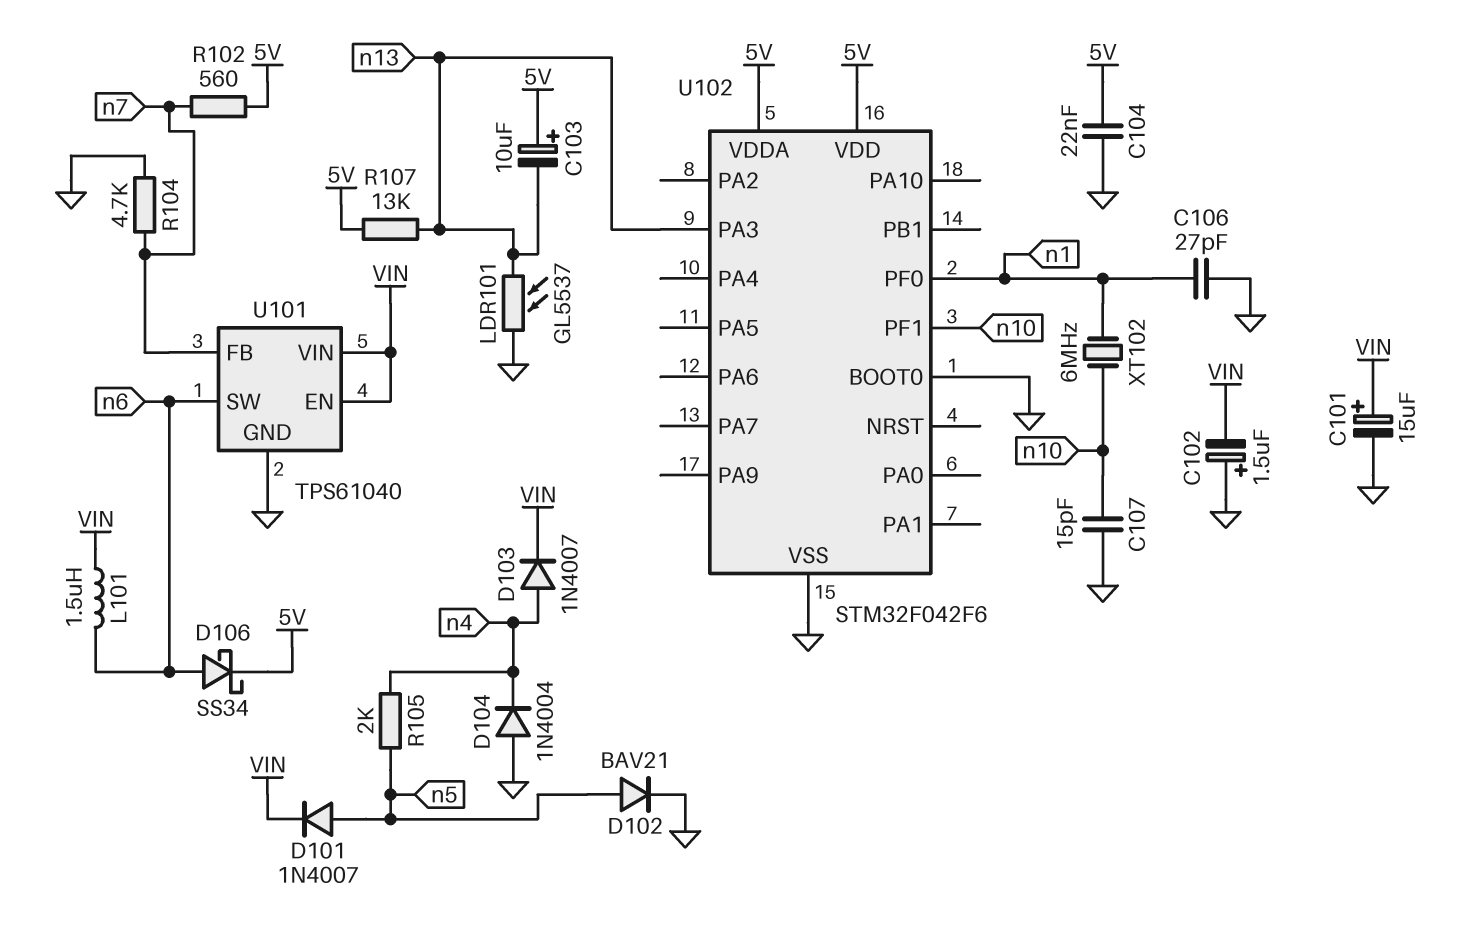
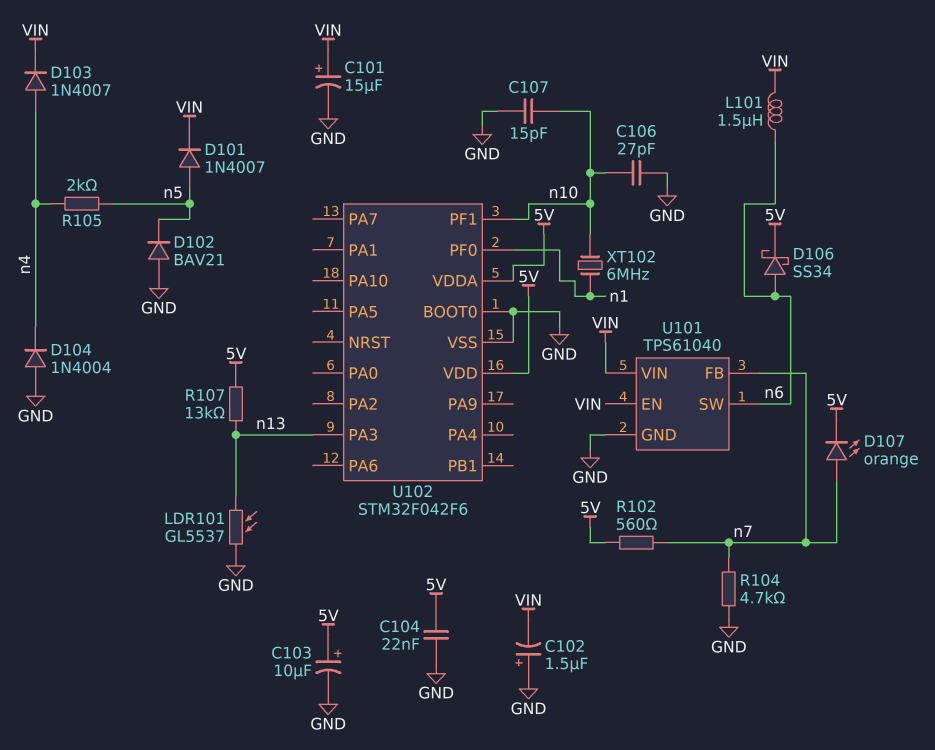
C103: 10uF (plus 5V, minus n13) -> 10uF (plus 5V, minus GND)
C106: 27pF (GND, n1) -> 27pF (GND, n10)
D102: diode BAV21 (A n5, K GND) -> diode BAV21 (A GND, K n5)
D107: none -> LED orange (A n7, K 5V)

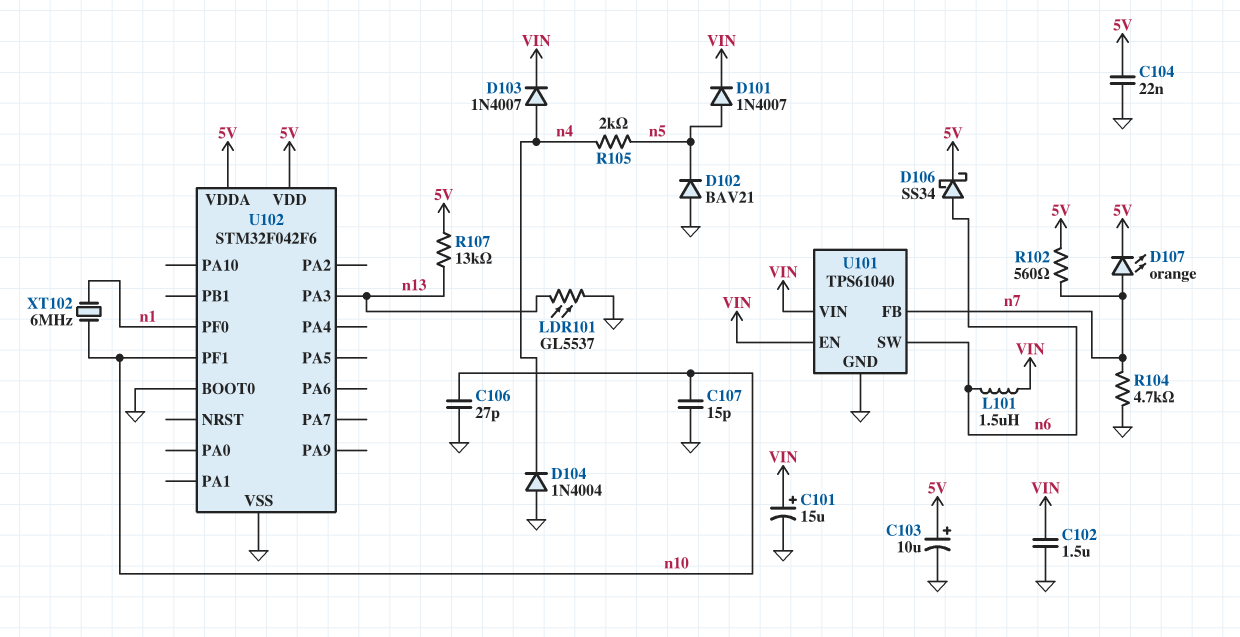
C102: 1.5uF (plus GND, minus VIN) -> 1.5uF (GND, VIN)

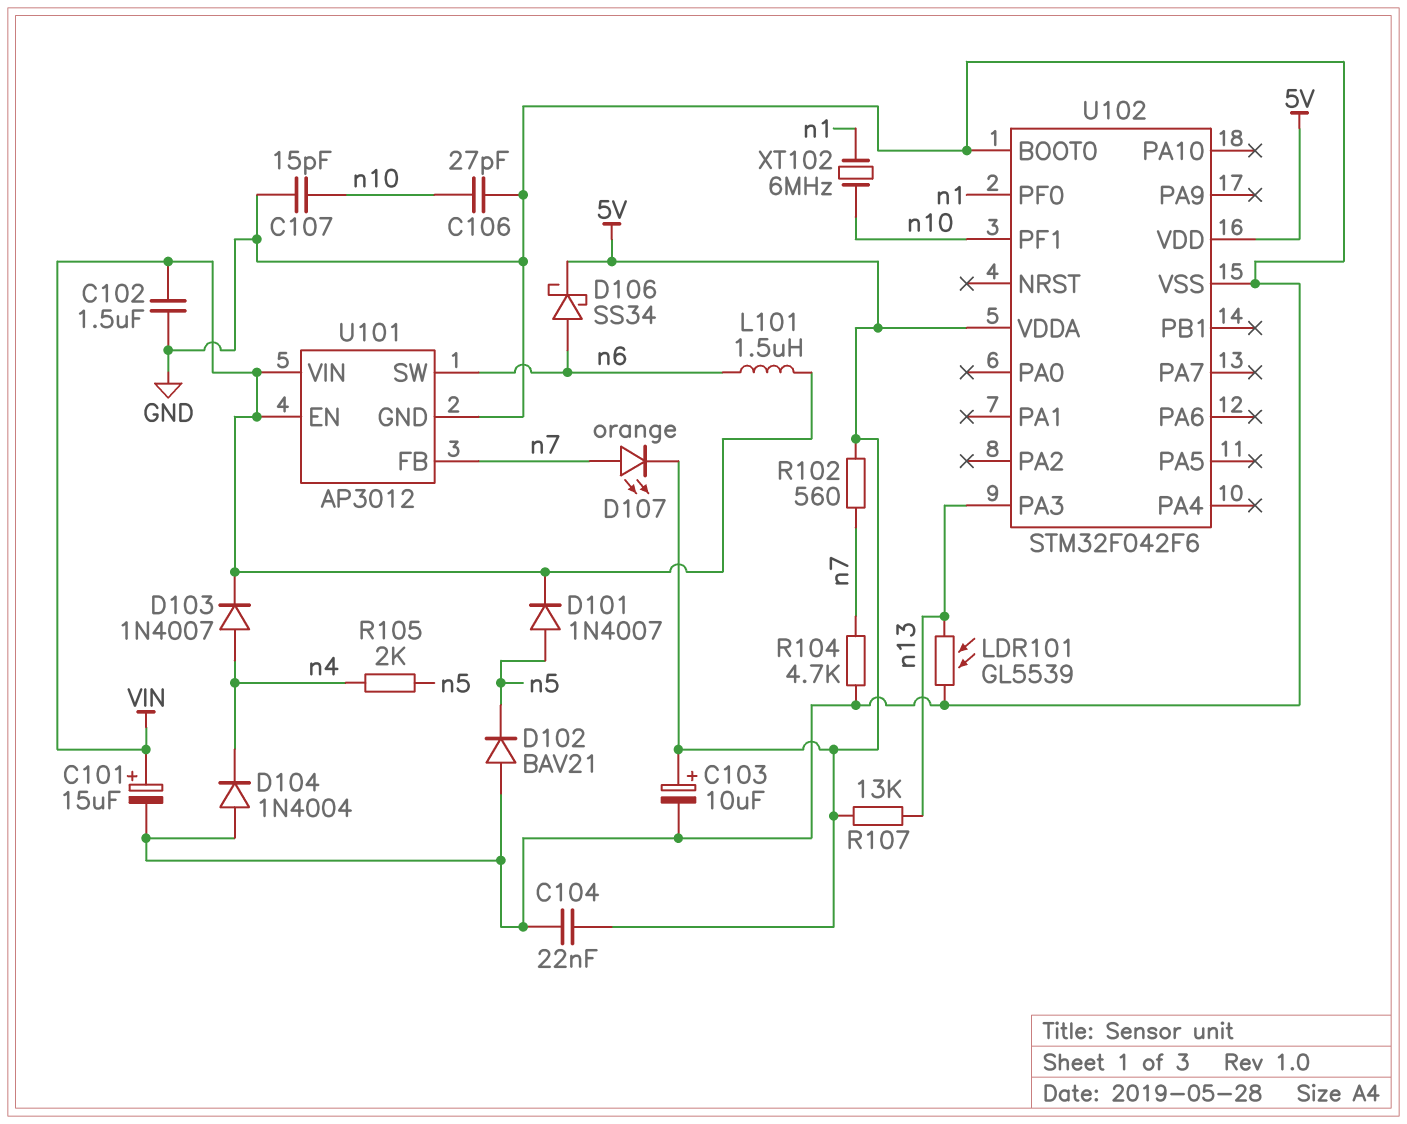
LDR101: GL5537 (GND, n13) -> GL5539 (GND, n13)
U101: TPS61040 -> AP3012

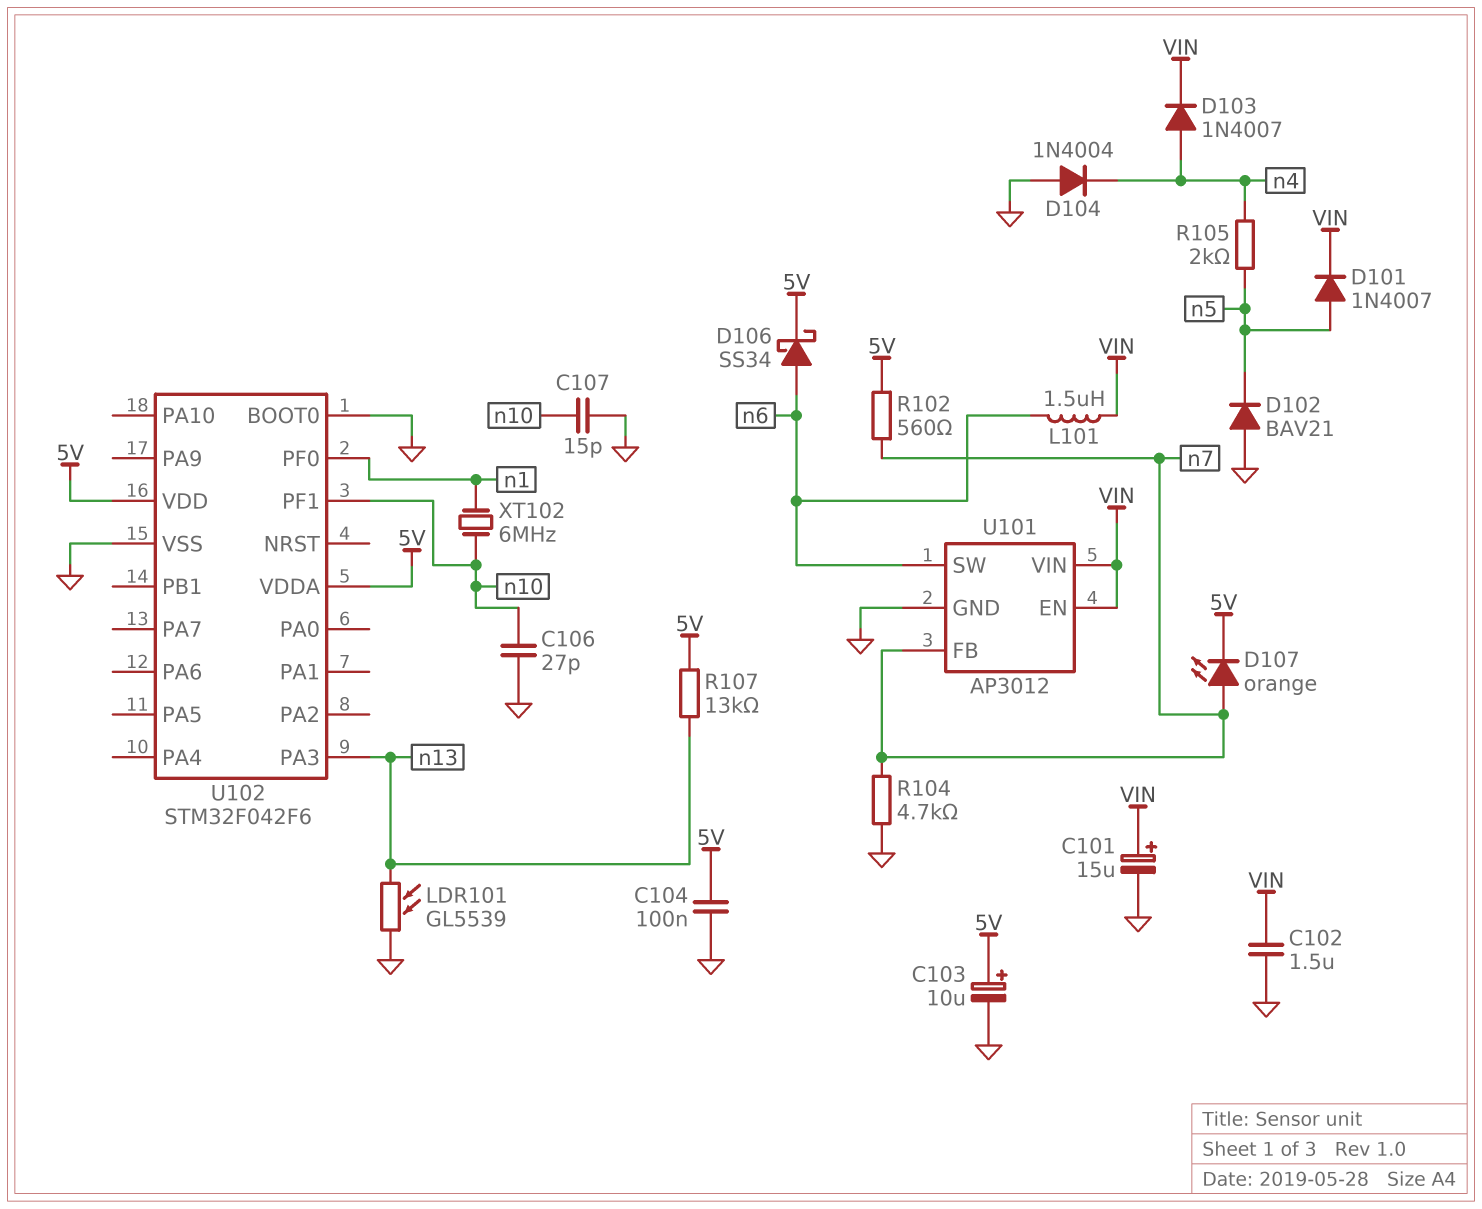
C104: 22nF (5V, GND) -> 100nF (5V, GND)

